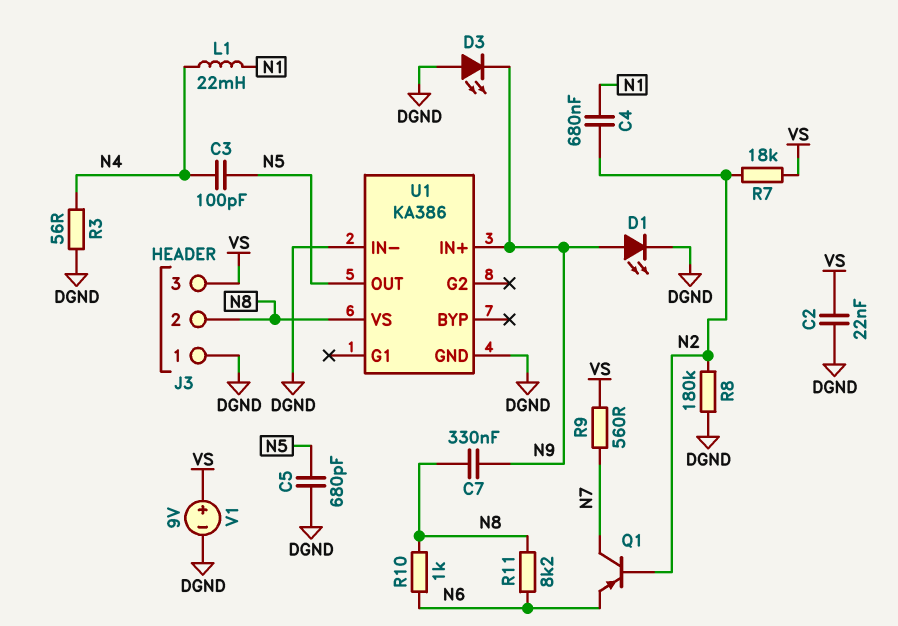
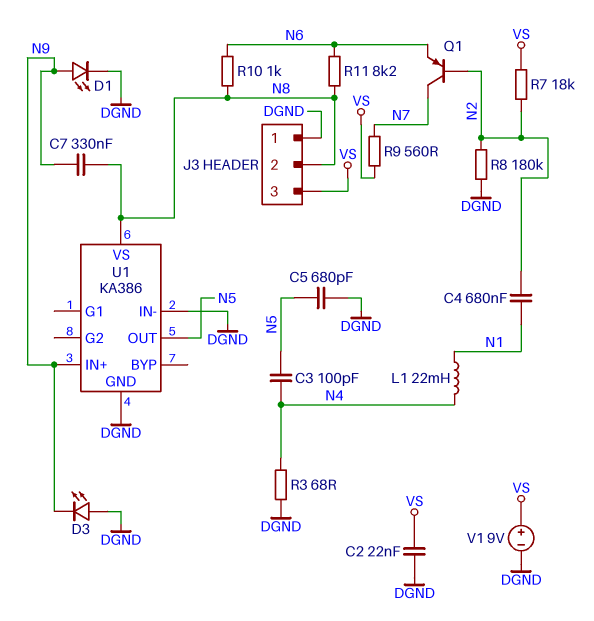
R3: 56 (DGND, N4) -> 68 (DGND, N4)

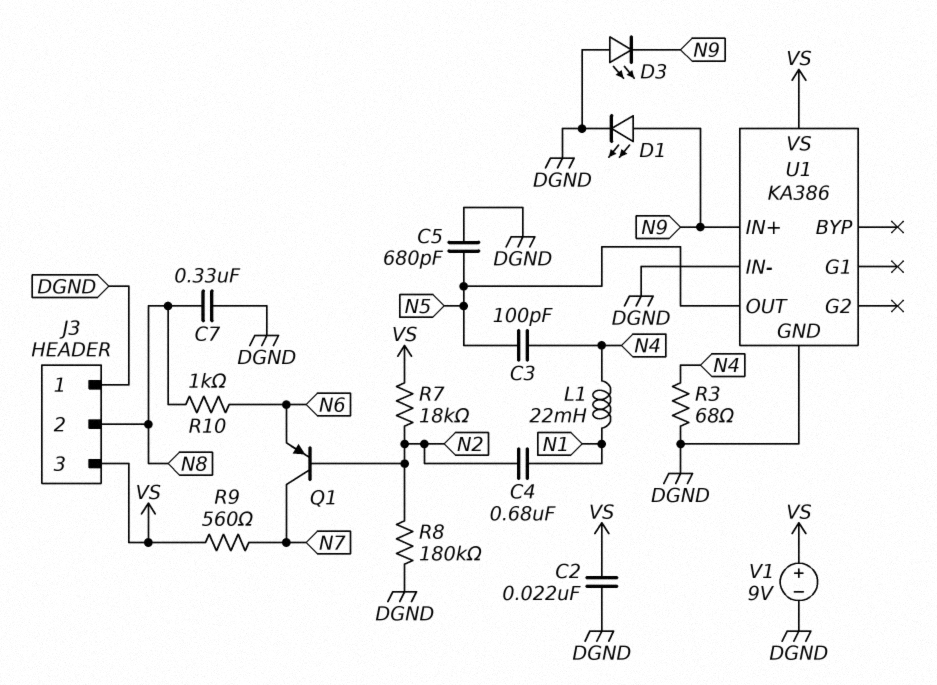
C7: 330nF (N8, N9) -> 330nF (DGND, N8)
R11: 8.2k (N6, N8) -> none
U1 pin VS: N8 -> VS

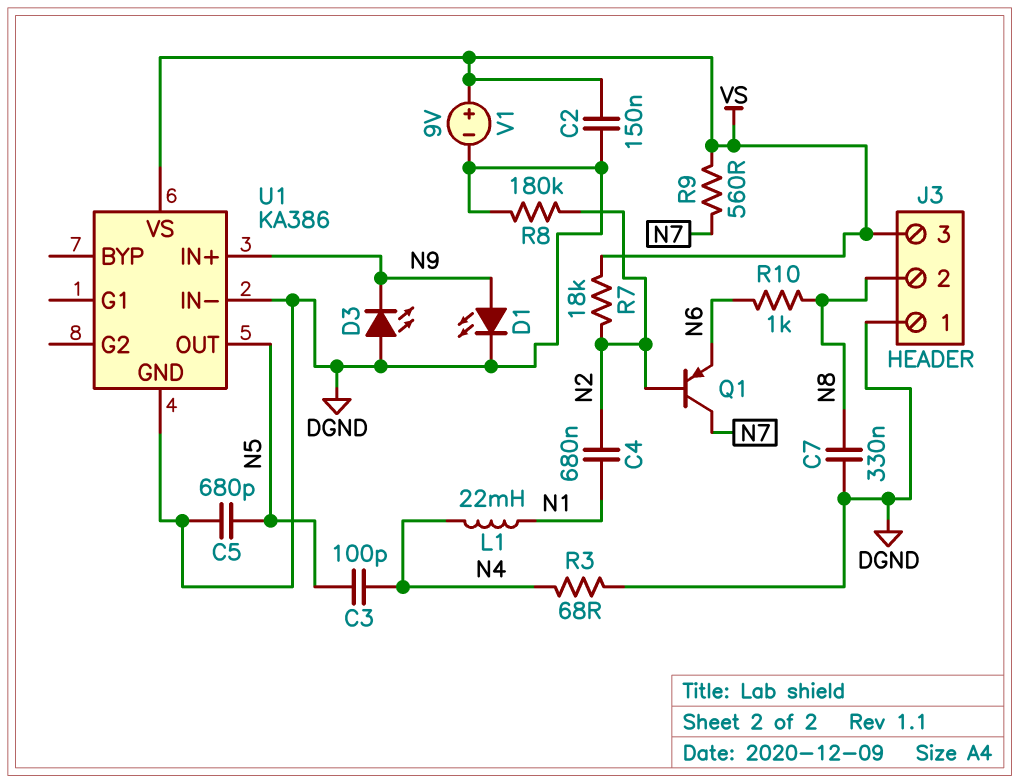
C2: 22nF (DGND, VS) -> 150nF (DGND, VS)

